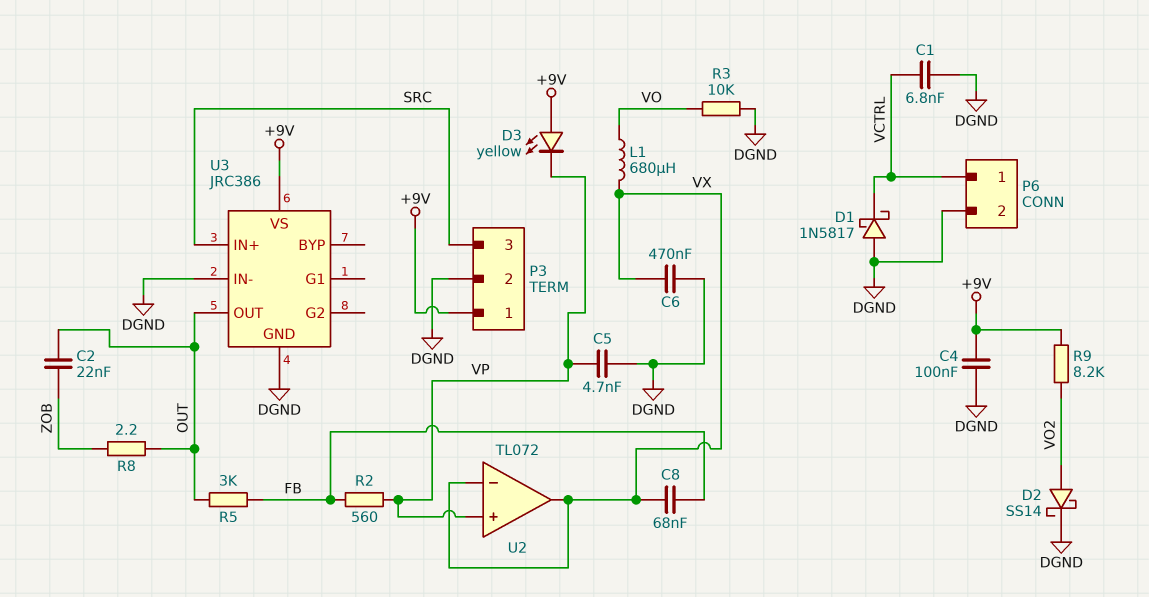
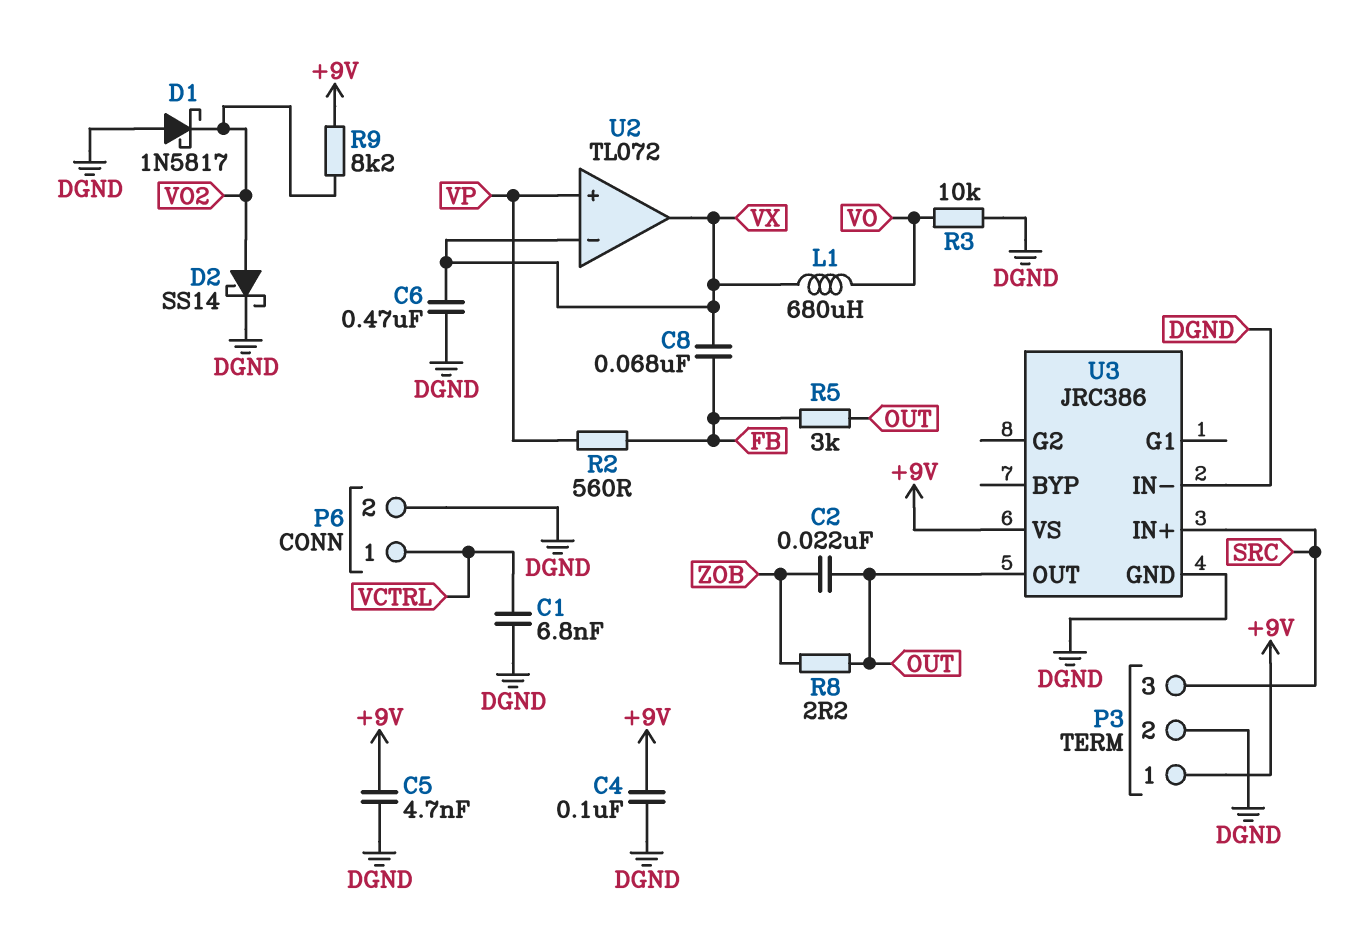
C5: 4.7nF (DGND, VP) -> 4.7nF (+9V, DGND)
D1: schottky 1N5817 (A DGND, K VCTRL) -> schottky 1N5817 (A DGND, K VO2)
D3: LED yellow (A +9V, K VP) -> none

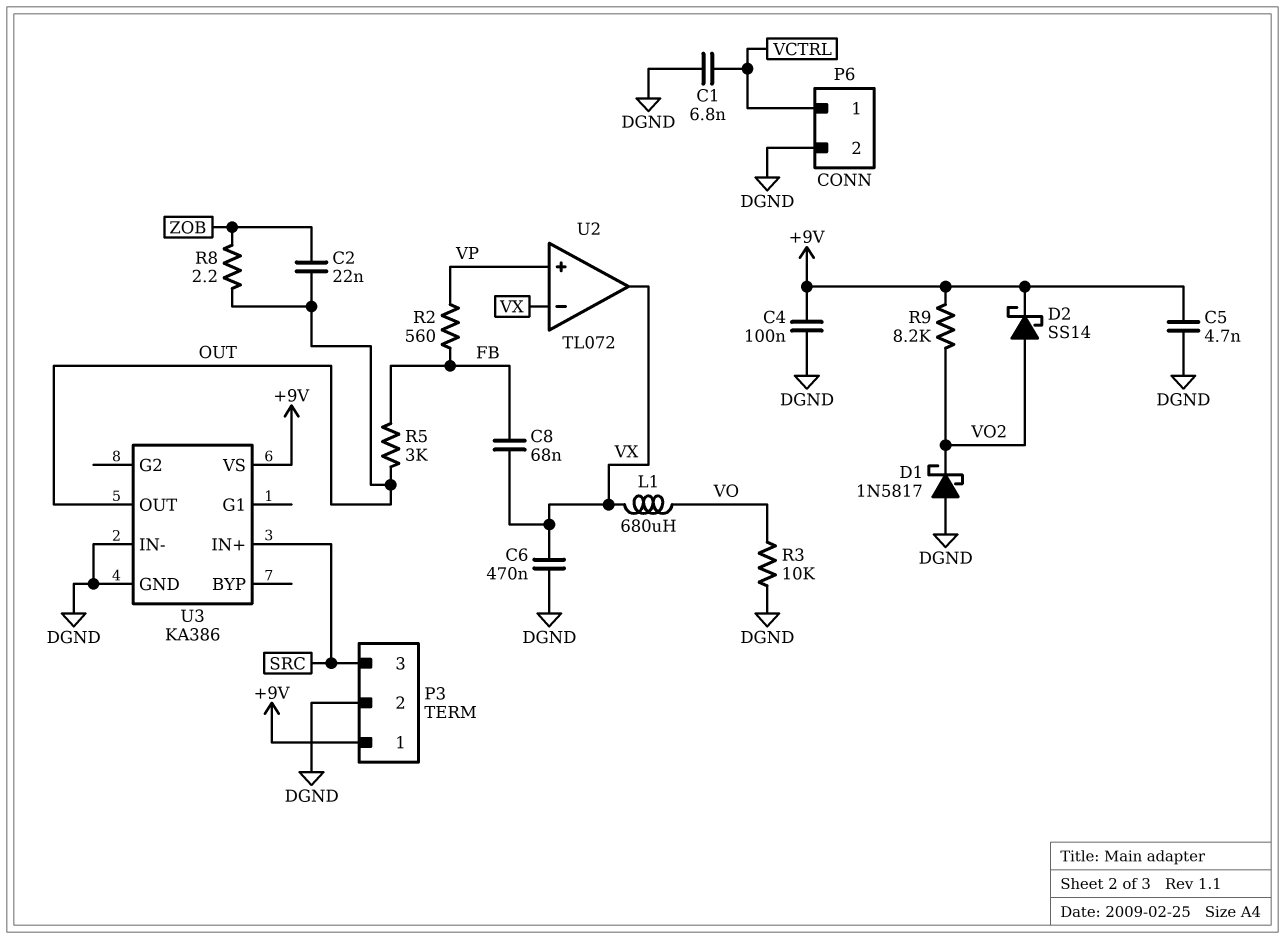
D2: schottky SS14 (A VO2, K DGND) -> schottky SS14 (A VO2, K +9V)
U3: JRC386 -> KA386

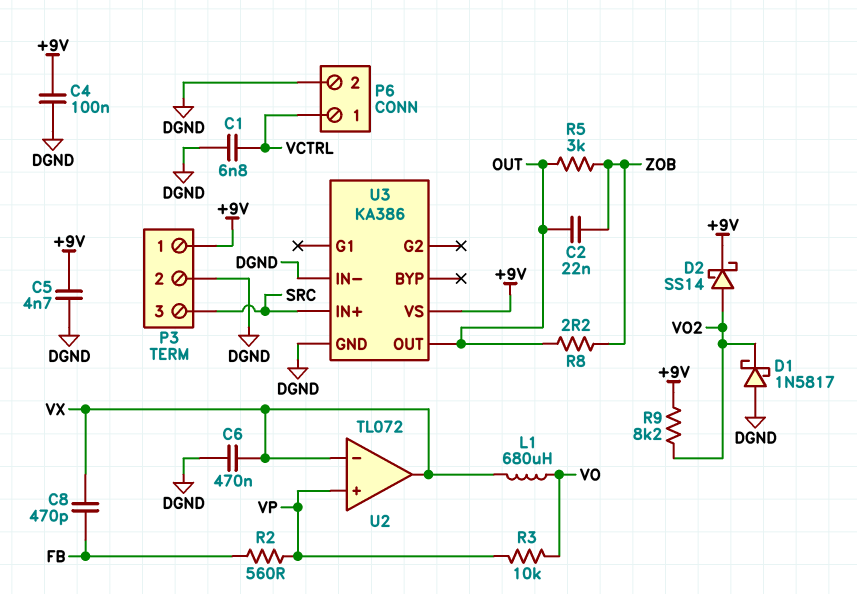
C8: 68nF (FB, VX) -> 470pF (FB, VX)
R3: 10k (DGND, VO) -> 10k (VO, VP)
R5: 3k (FB, OUT) -> 3k (OUT, ZOB)

